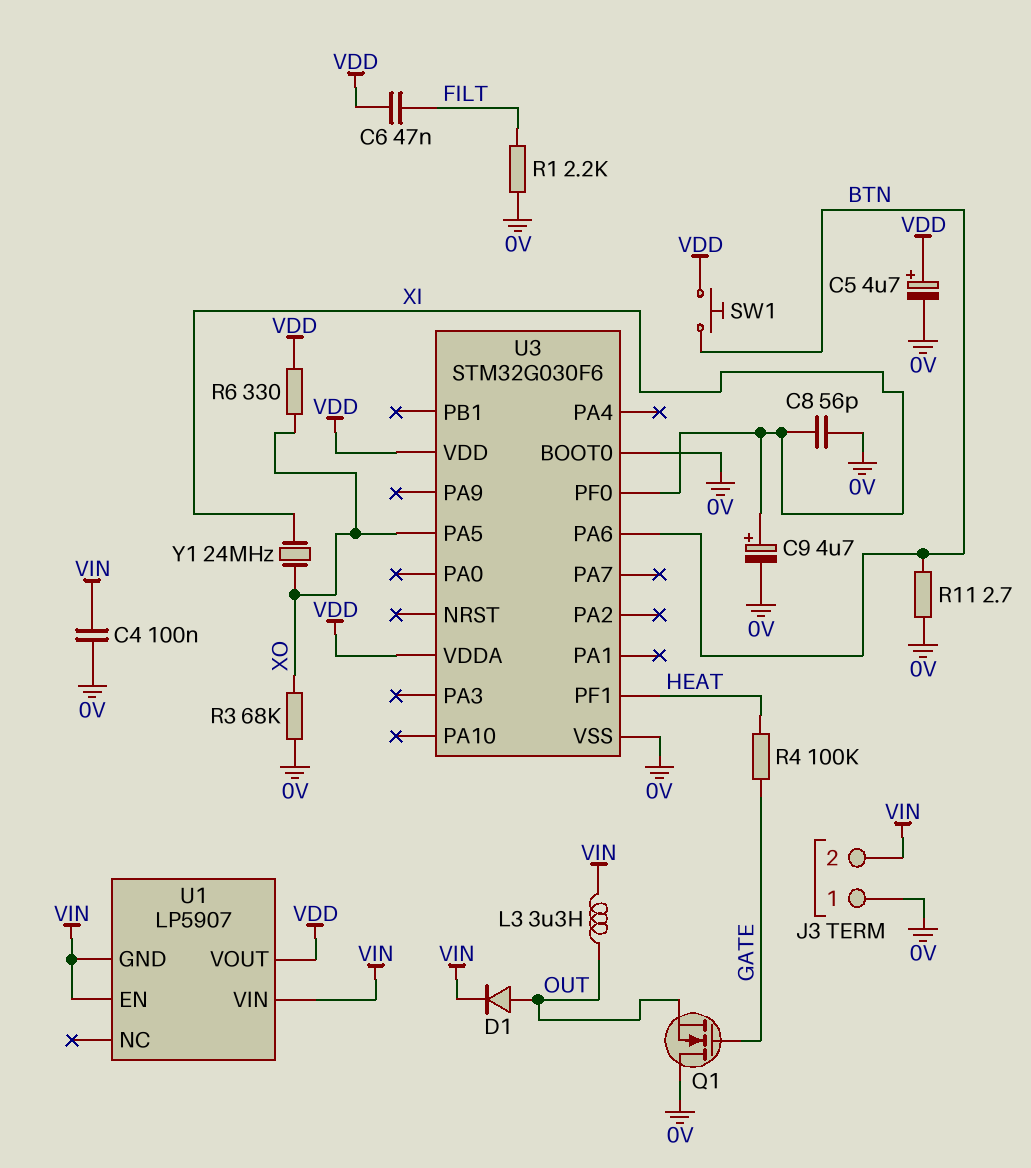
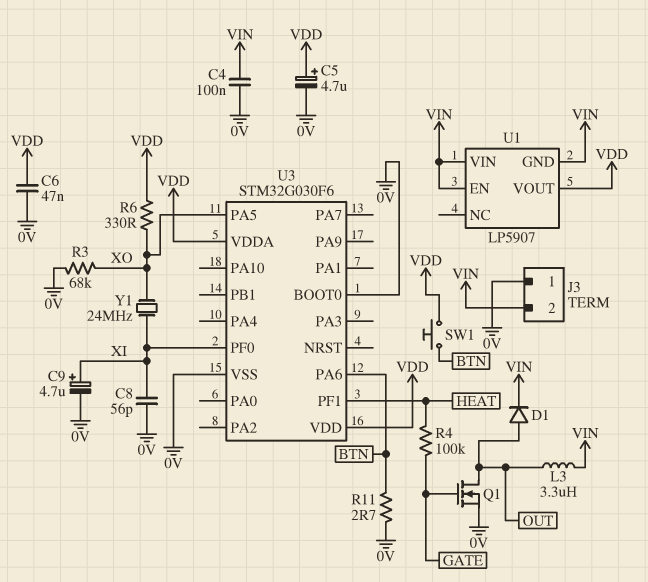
C6: 47nF (FILT, VDD) -> 47nF (0V, VDD)
Q1: NMOS (G GATE, D 0V, S OUT) -> NMOS (G GATE, D OUT, S 0V)
R1: 2.2k (0V, FILT) -> none

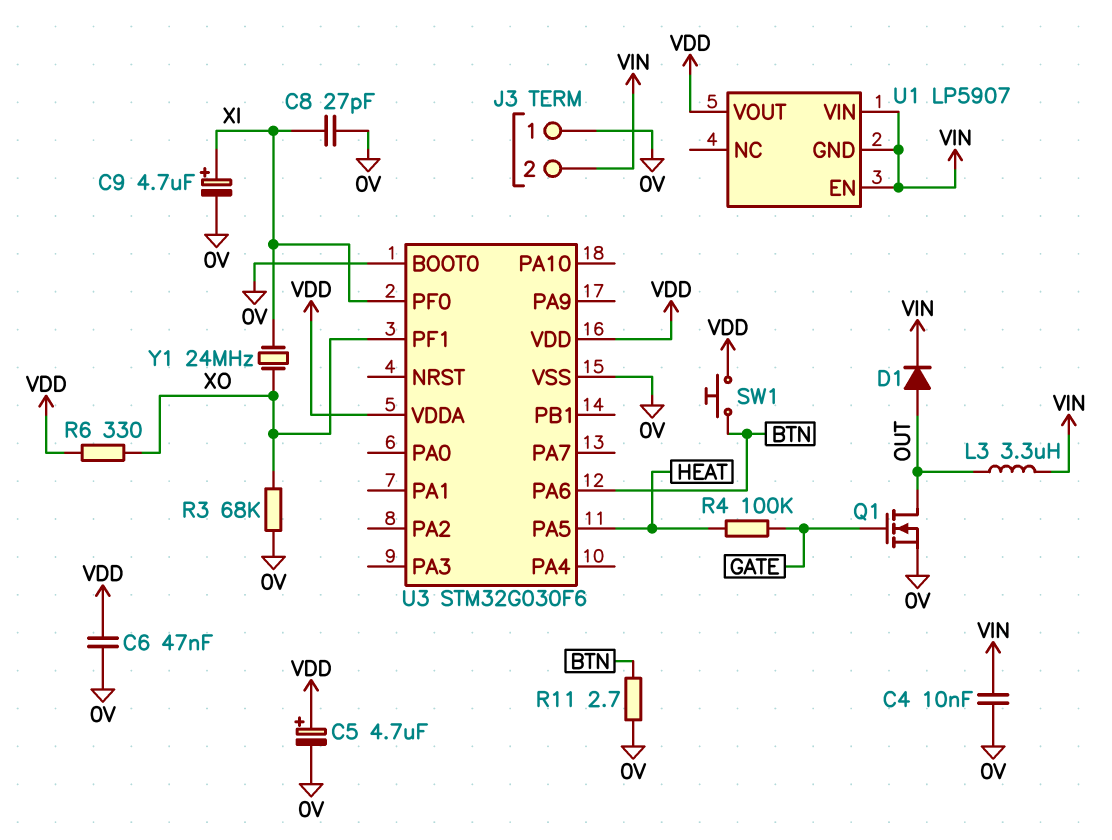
C4: 100nF (0V, VIN) -> 10nF (0V, VIN)
C8: 56pF (0V, XI) -> 27pF (0V, XI)
U3 pin PA5: XO -> HEAT
U3 pin PF1: HEAT -> XO

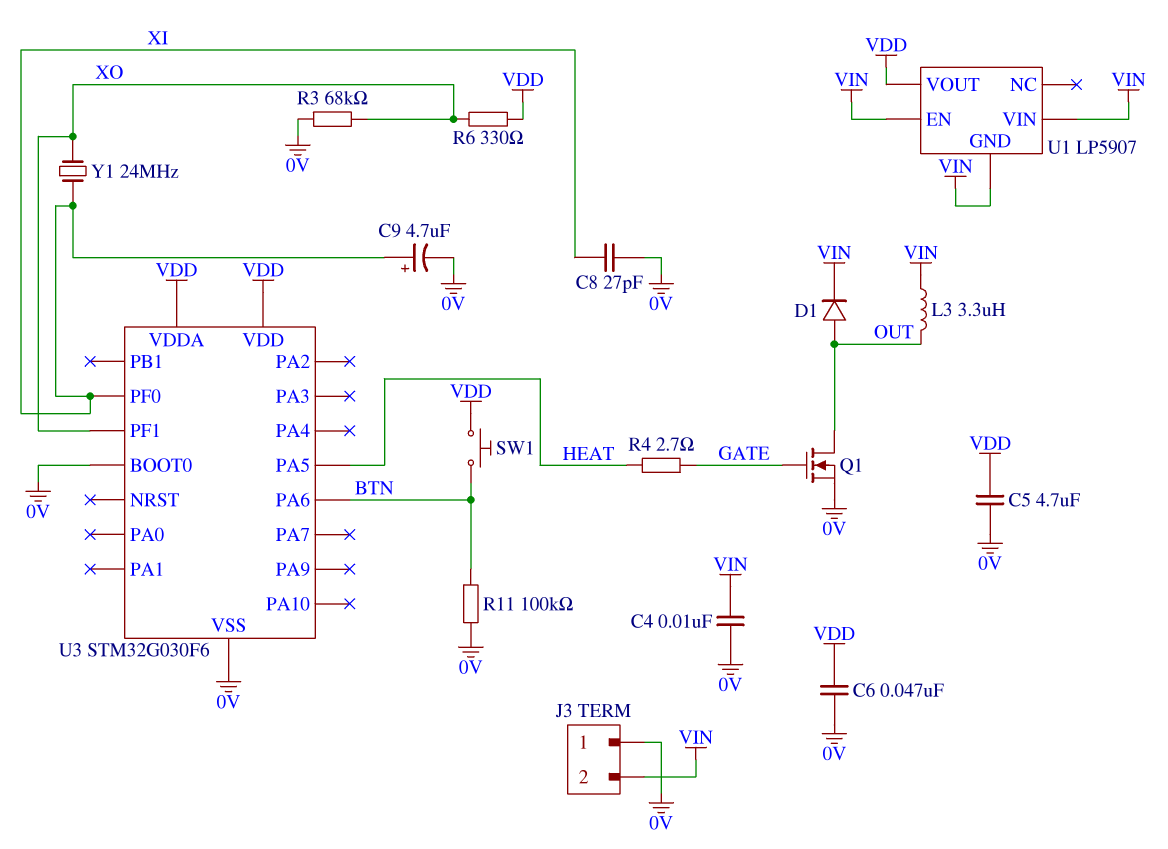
C5: 4.7uF (plus VDD, minus 0V) -> 4.7uF (0V, VDD)
R4: 100k (GATE, HEAT) -> 2.7 (GATE, HEAT)
R11: 2.7 (0V, BTN) -> 100k (0V, BTN)

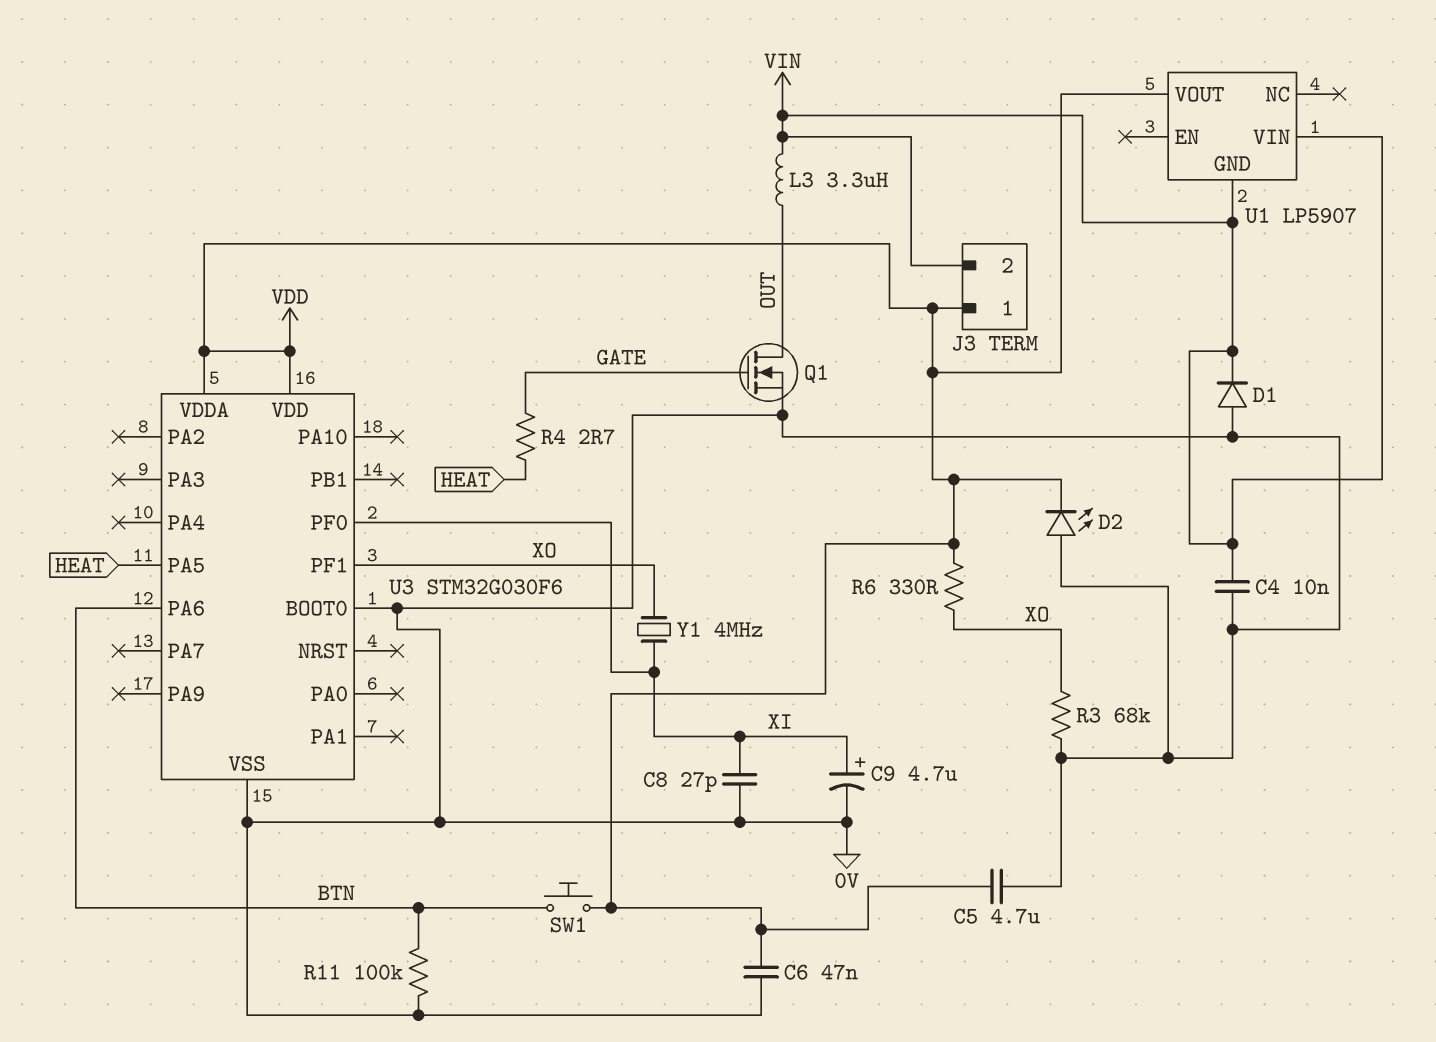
D1: diode (A OUT, K VIN) -> diode (A 0V, K VIN)
D2: none -> LED (A 0V, K VDD)
J3 pin 1: 0V -> VDD
U1 pin EN: VIN -> none
Y1: 24MHz (XI, XO) -> 4MHz (XI, XO)

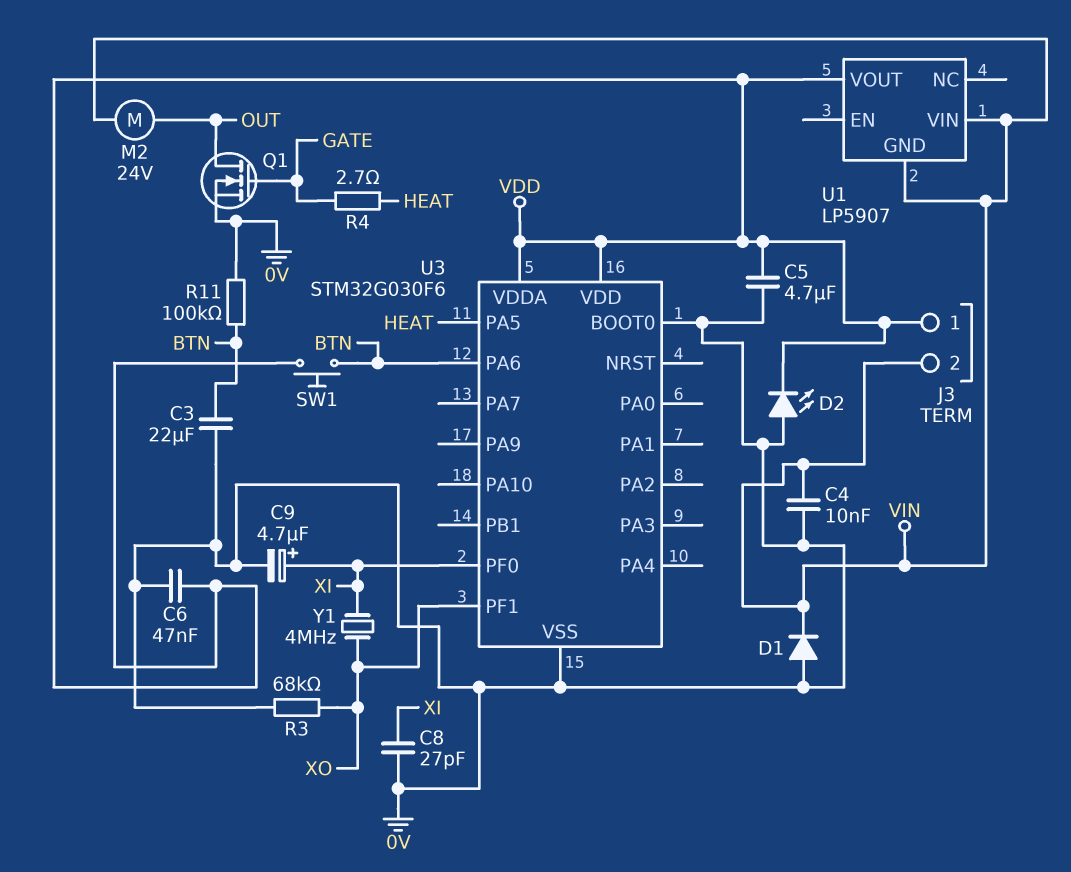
C3: none -> 22uF (0V, BTN)
L3: 3.3uH (OUT, VIN) -> none
M2: none -> motor 24V (OUT, VIN)
R6: 330 (VDD, XO) -> none

